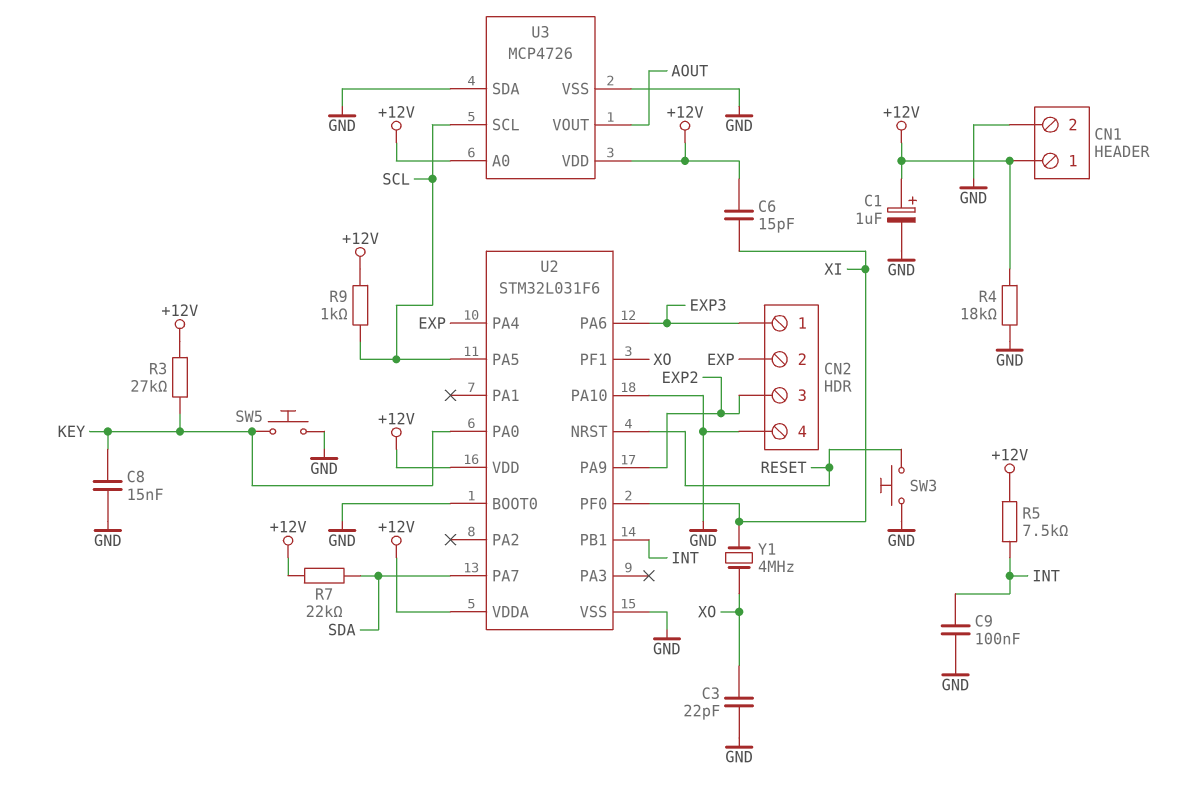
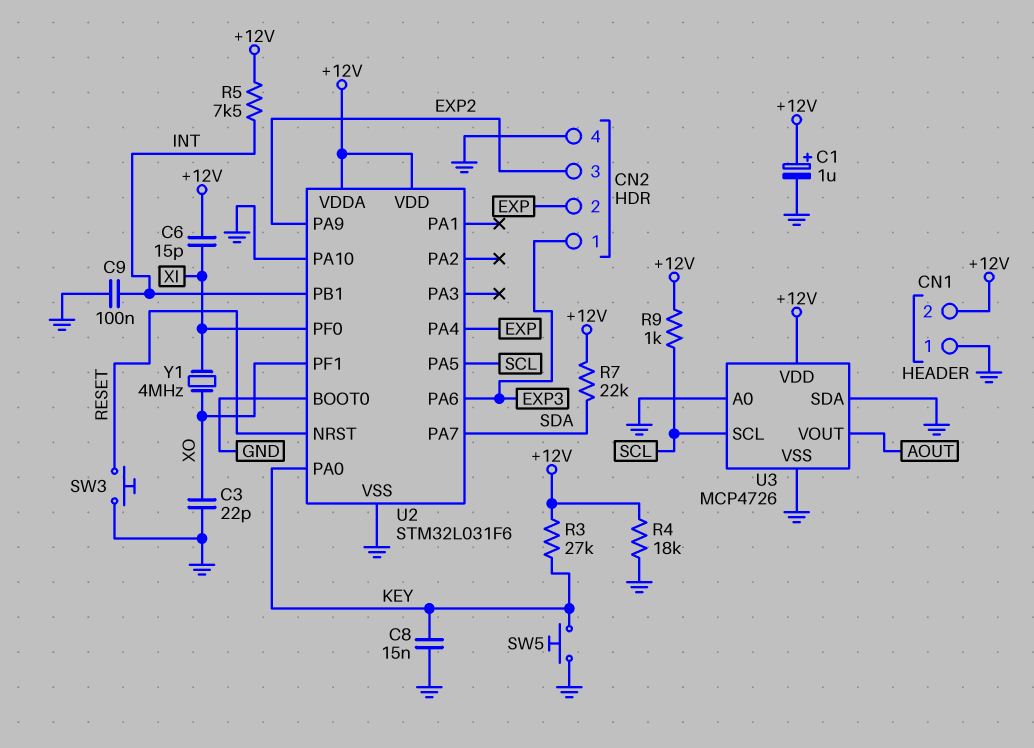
CN1 pin 1: +12V -> GND
CN1 pin 2: GND -> +12V
U3 pin A0: +12V -> GND

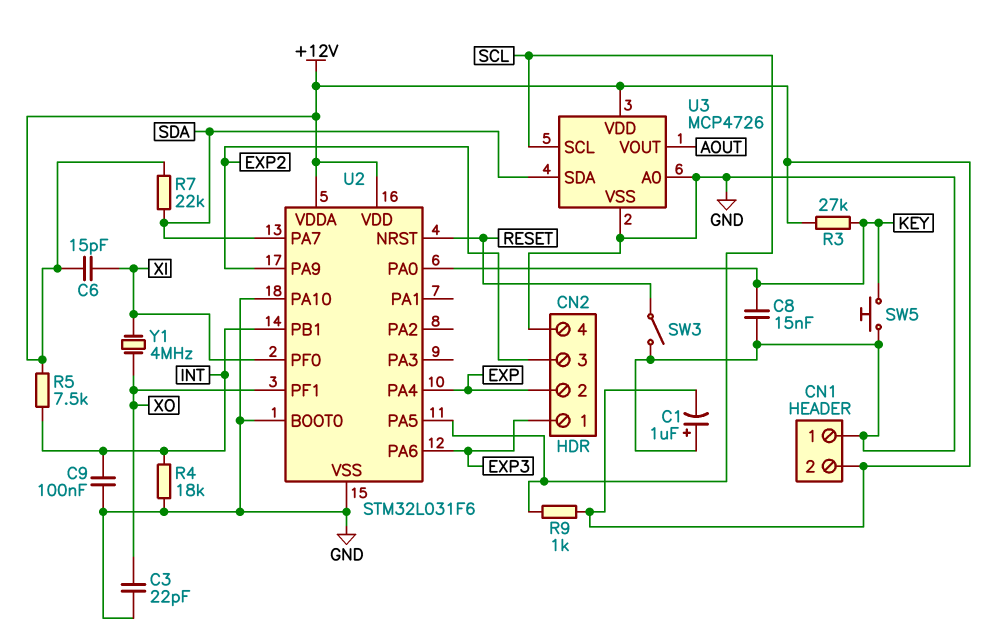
C1: 1uF (plus +12V, minus GND) -> 1uF (plus GND, minus +12V)
R4: 18k (+12V, GND) -> 18k (GND, INT)
SW3: button (GND, RESET) -> switch (GND, RESET)
U3 pin SDA: GND -> SDA

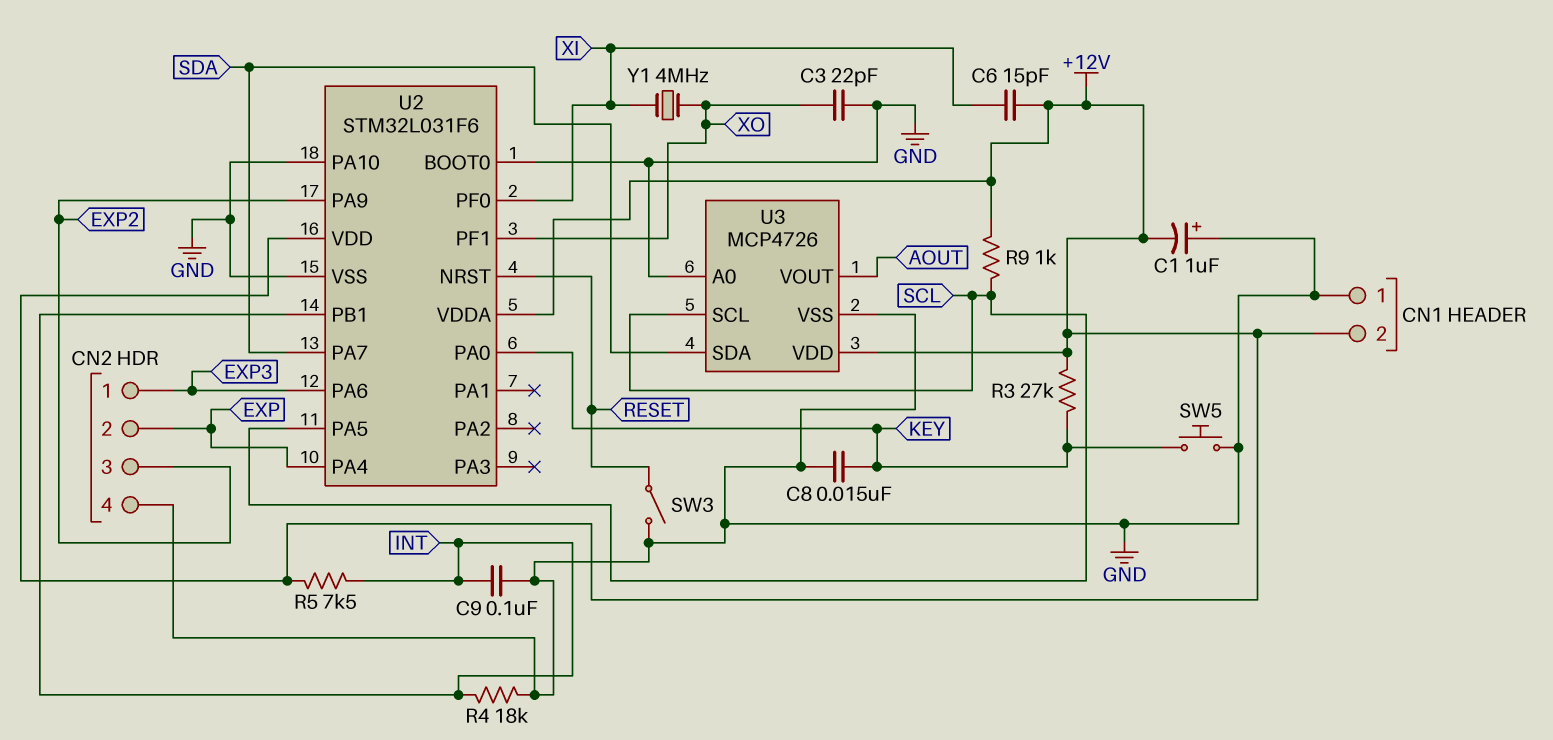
R7: 22k (+12V, SDA) -> none

